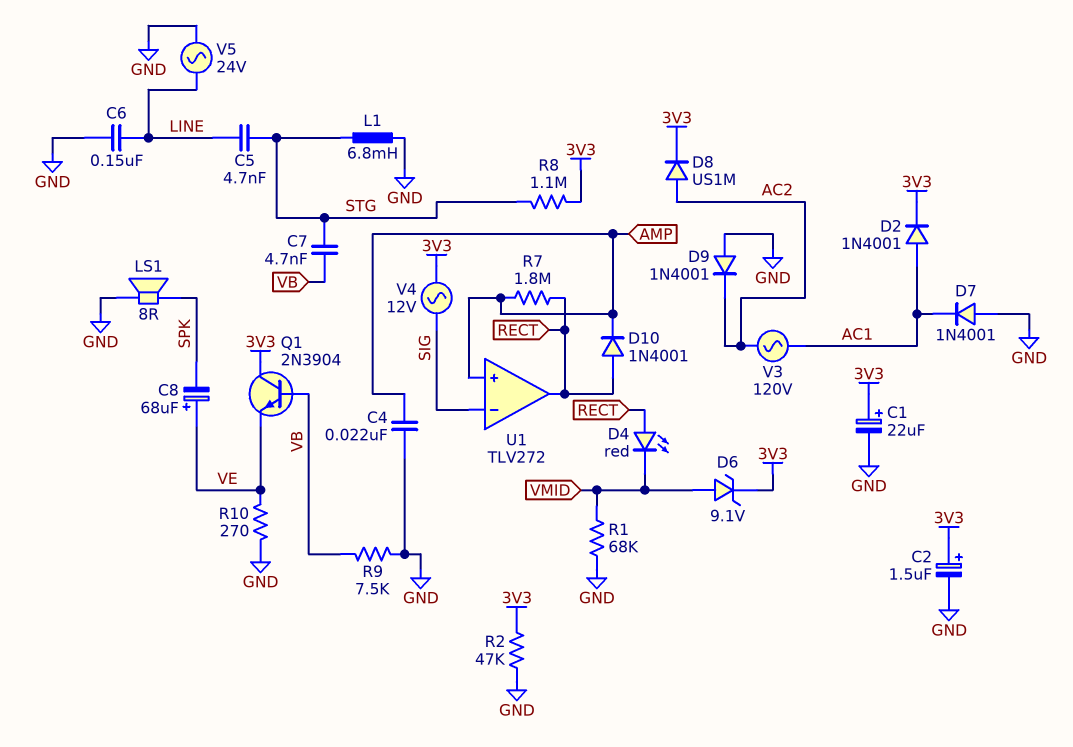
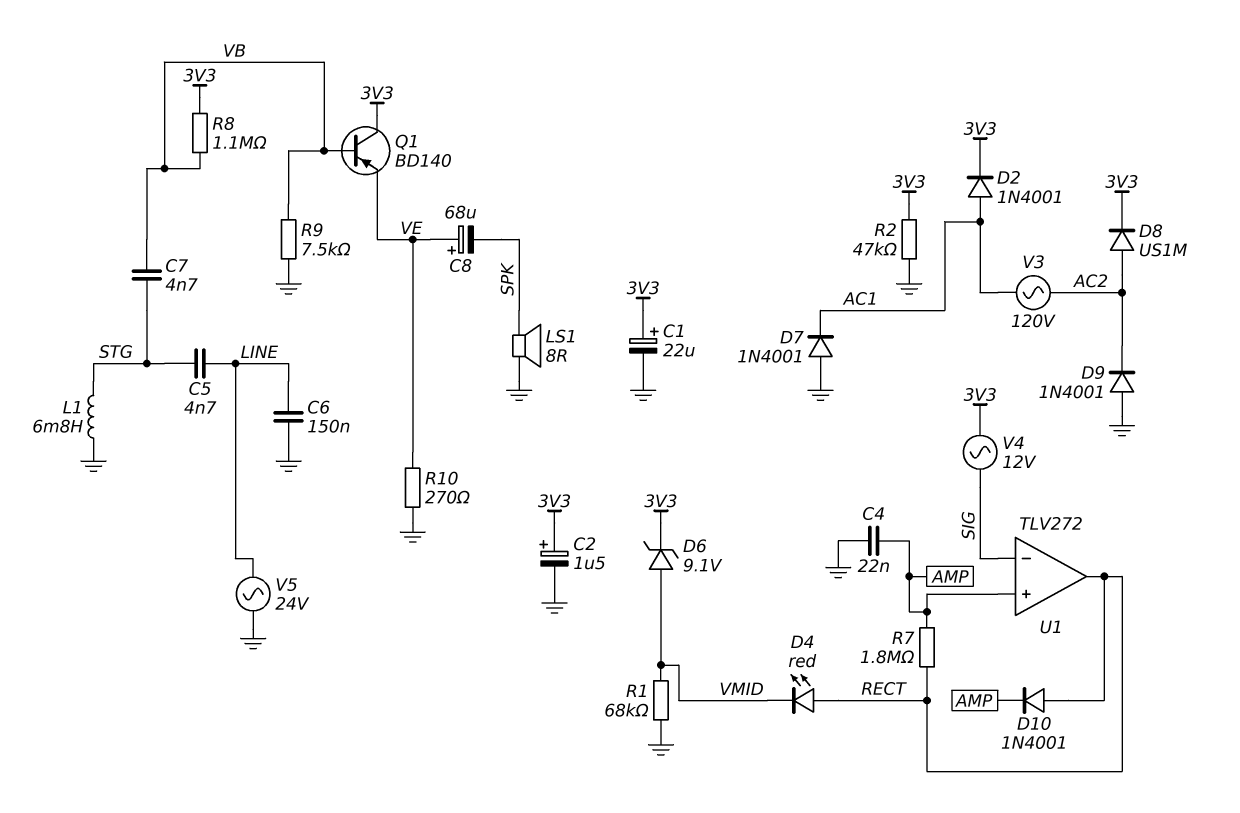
Q1: NPN 2N3904 (B VB, C 3V3, E VE) -> PNP BD140 (B VB, C 3V3, E VE)
R8: 1.1M (3V3, STG) -> 1.1M (3V3, VB)

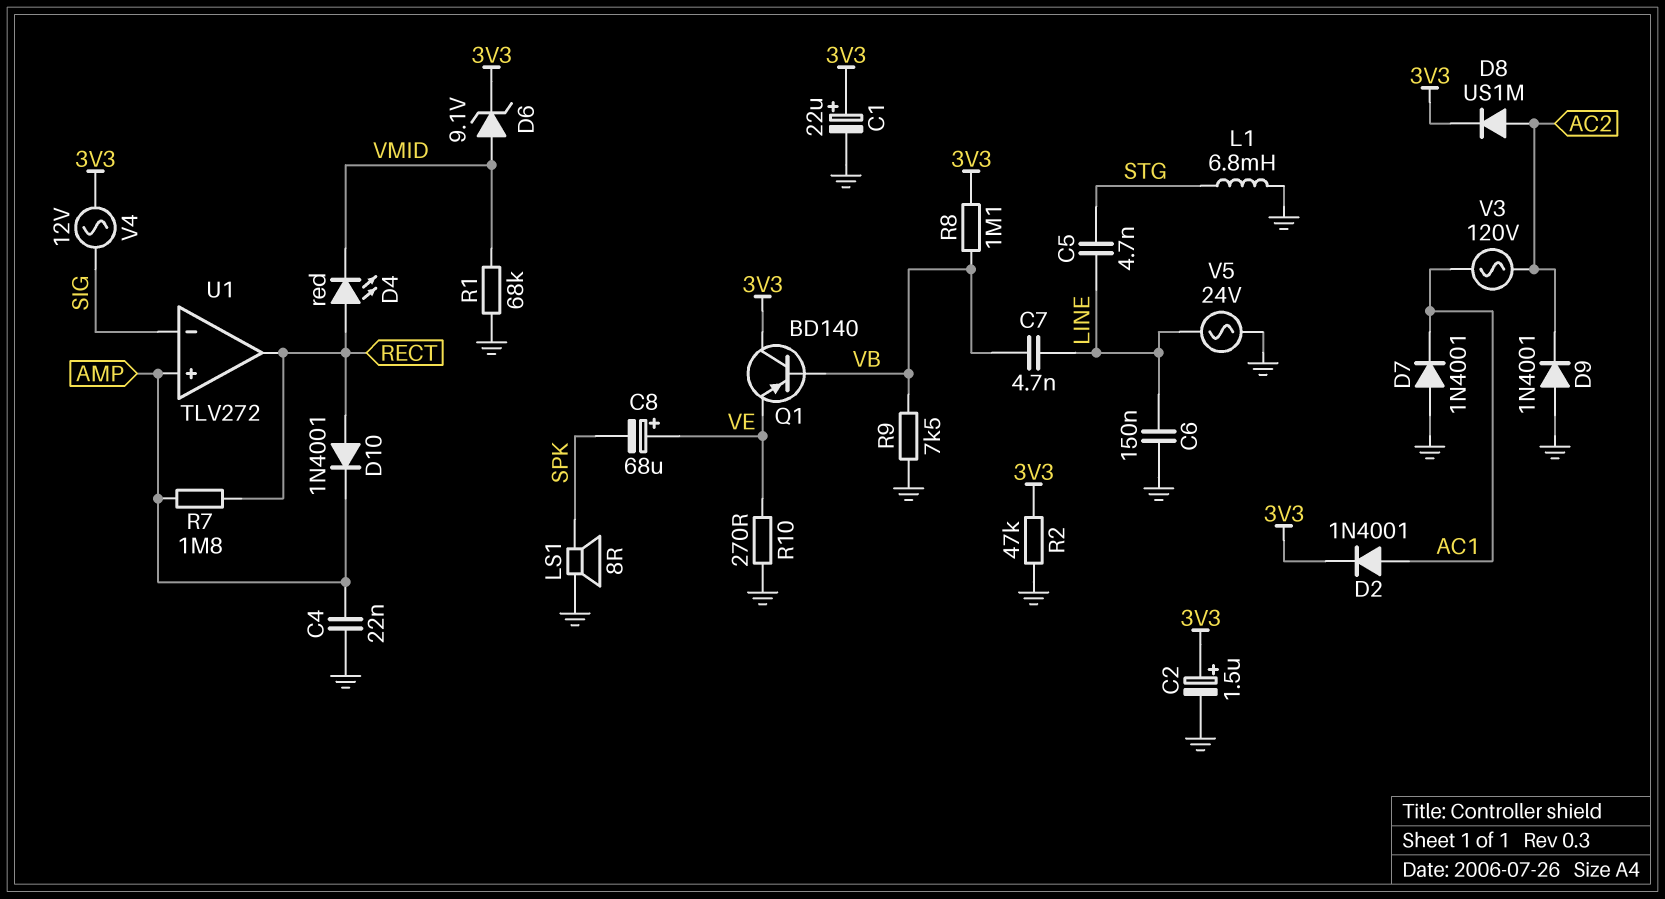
C7: 4.7nF (STG, VB) -> 4.7nF (LINE, VB)

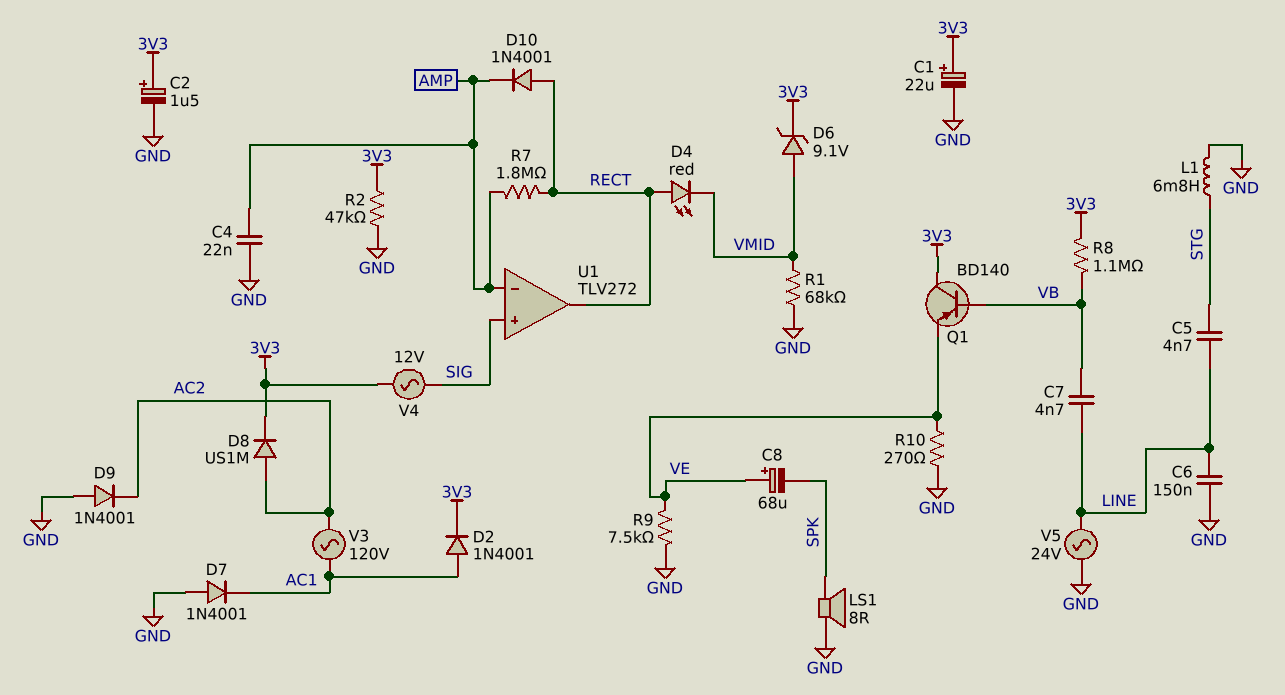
R9: 7.5k (GND, VB) -> 7.5k (GND, VE)
U1 pin in+: AMP -> SIG
U1 pin in-: SIG -> AMP

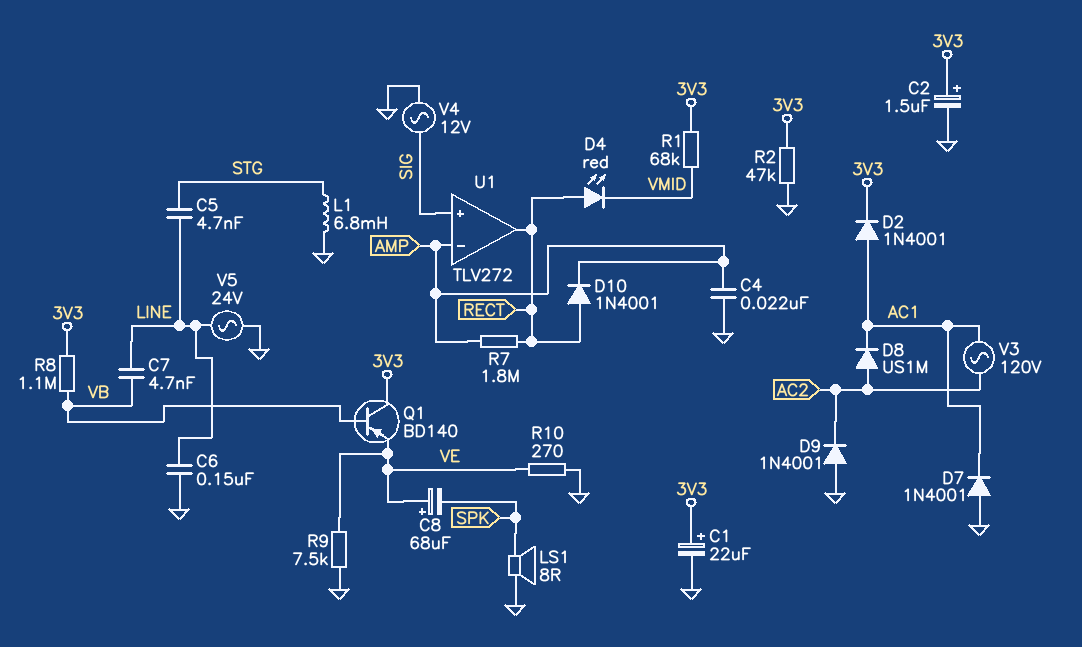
D6: zener 9.1V (A VMID, K 3V3) -> none
D8: diode US1M (A AC2, K 3V3) -> diode US1M (A AC2, K AC1)
R1: 68k (GND, VMID) -> 68k (3V3, VMID)
V4: AC 12V (3V3, SIG) -> AC 12V (GND, SIG)

